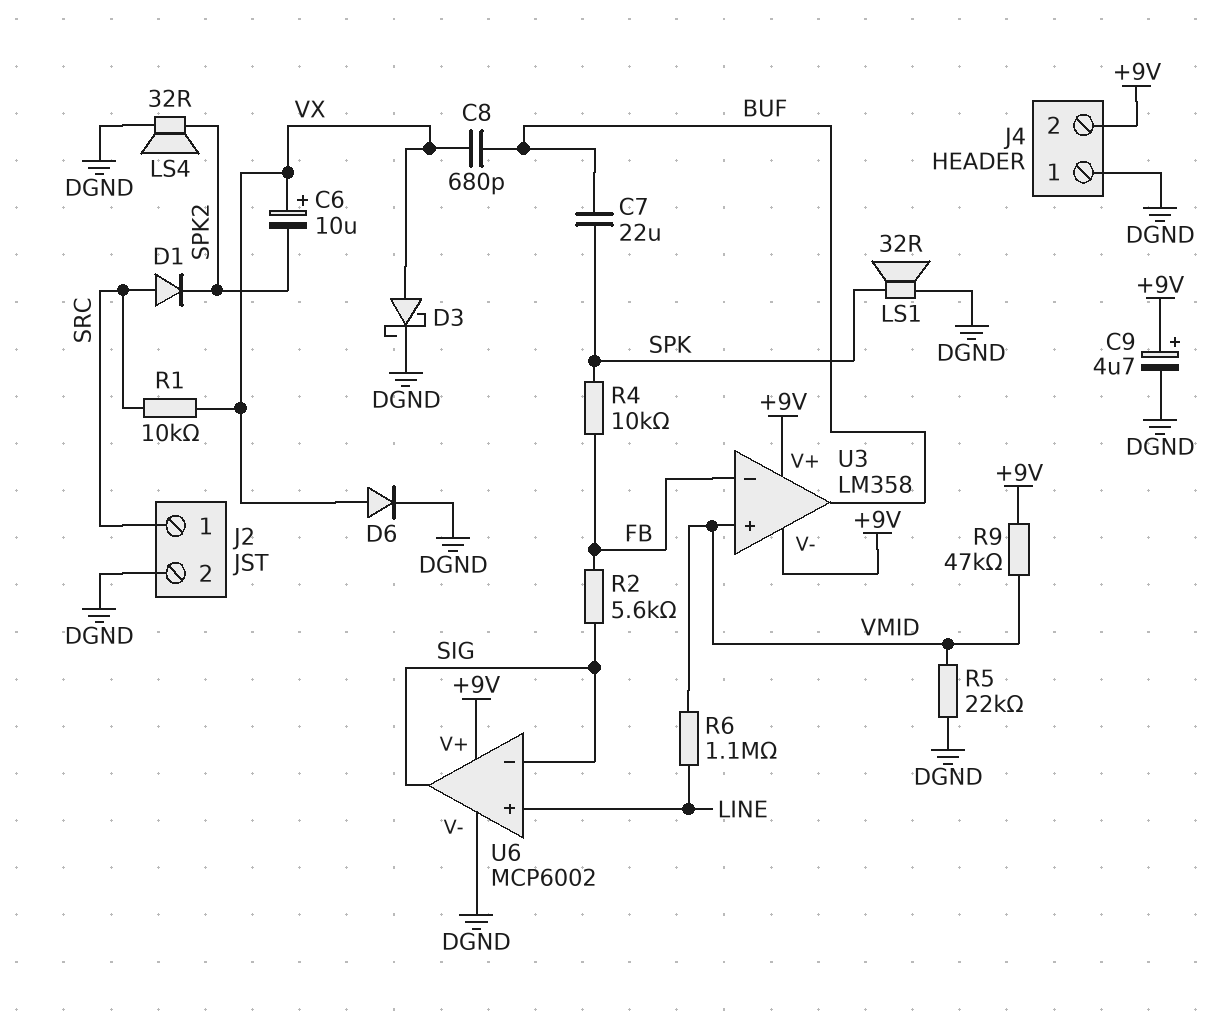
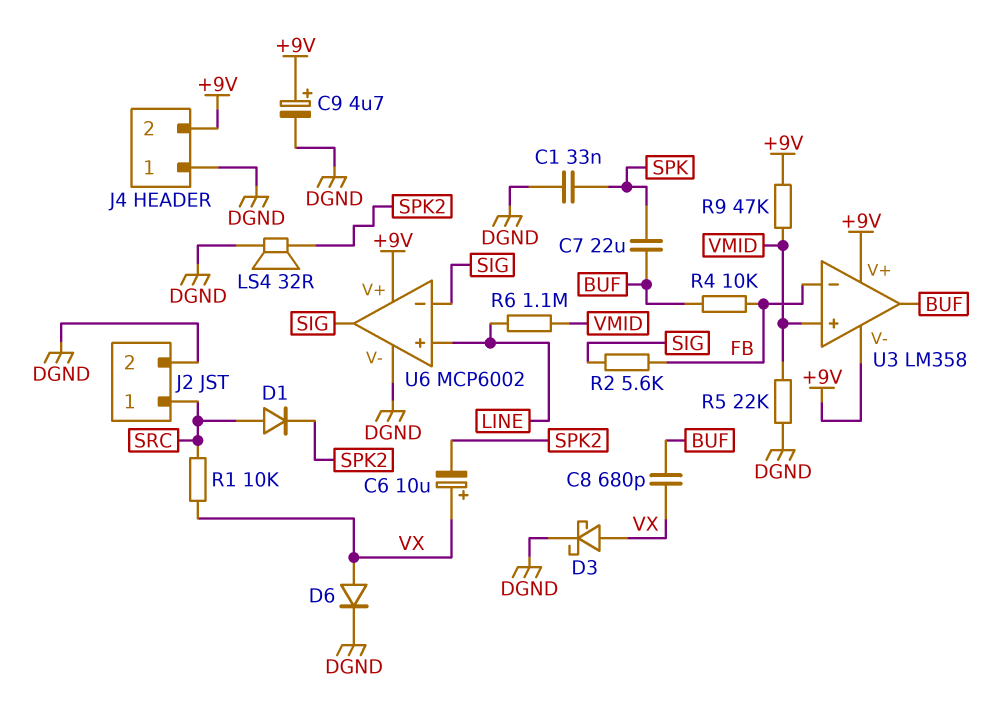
C1: none -> 33nF (DGND, SPK)
LS1: speaker 32R (DGND, SPK) -> none
R4: 10k (FB, SPK) -> 10k (BUF, FB)

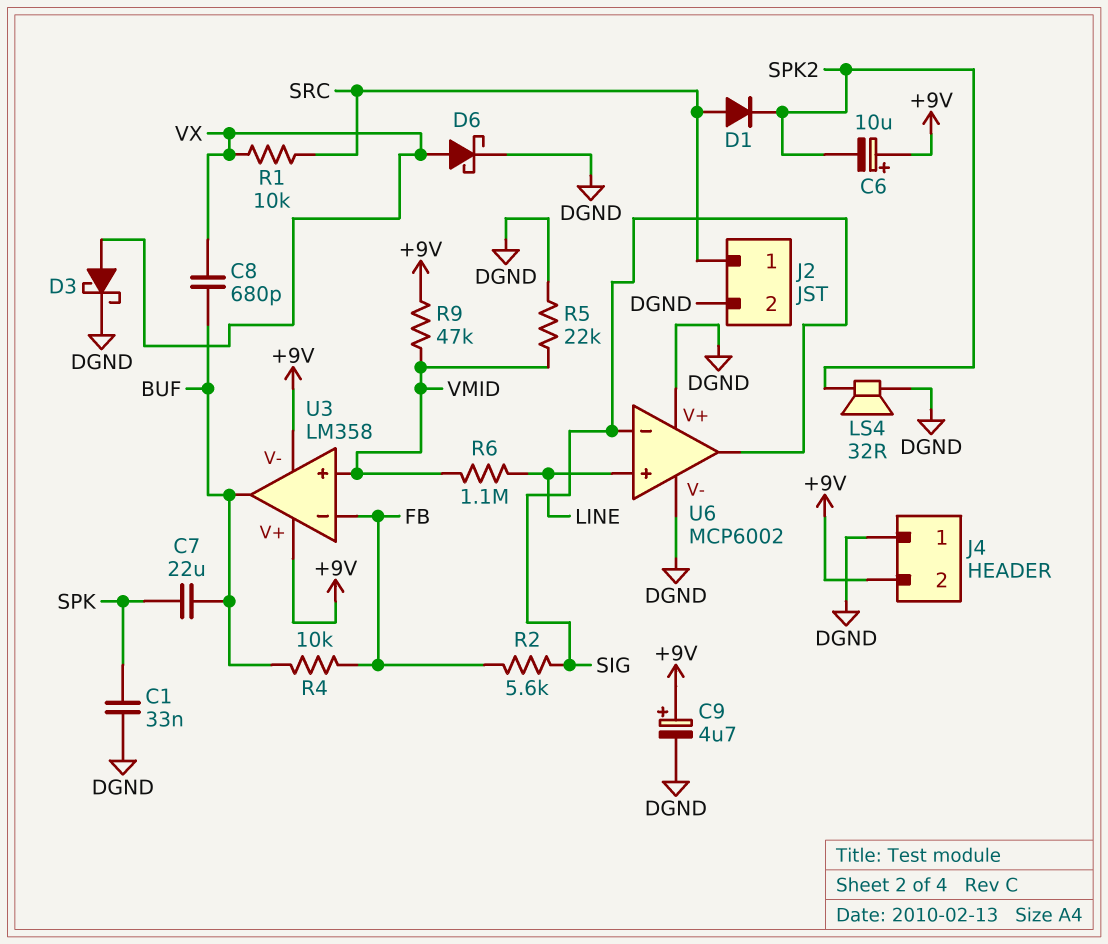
C6: 10uF (plus VX, minus SPK2) -> 10uF (plus +9V, minus SPK2)
D6: diode (A VX, K DGND) -> schottky (A VX, K DGND)
U6 pin V+: +9V -> DGND

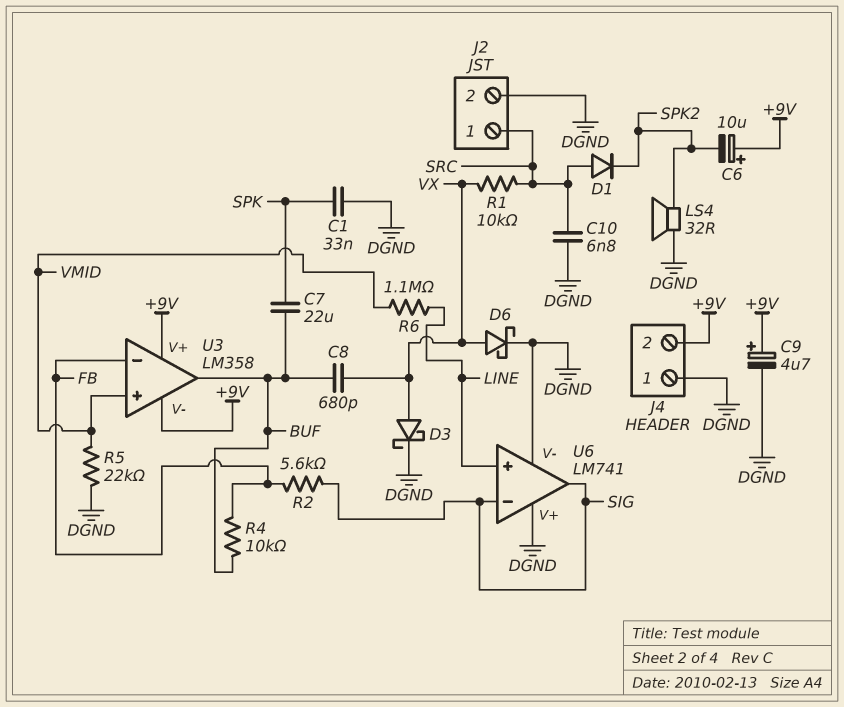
C10: none -> 6.8nF (DGND, SRC)
R9: 47k (+9V, VMID) -> none
U6: MCP6002 -> LM741

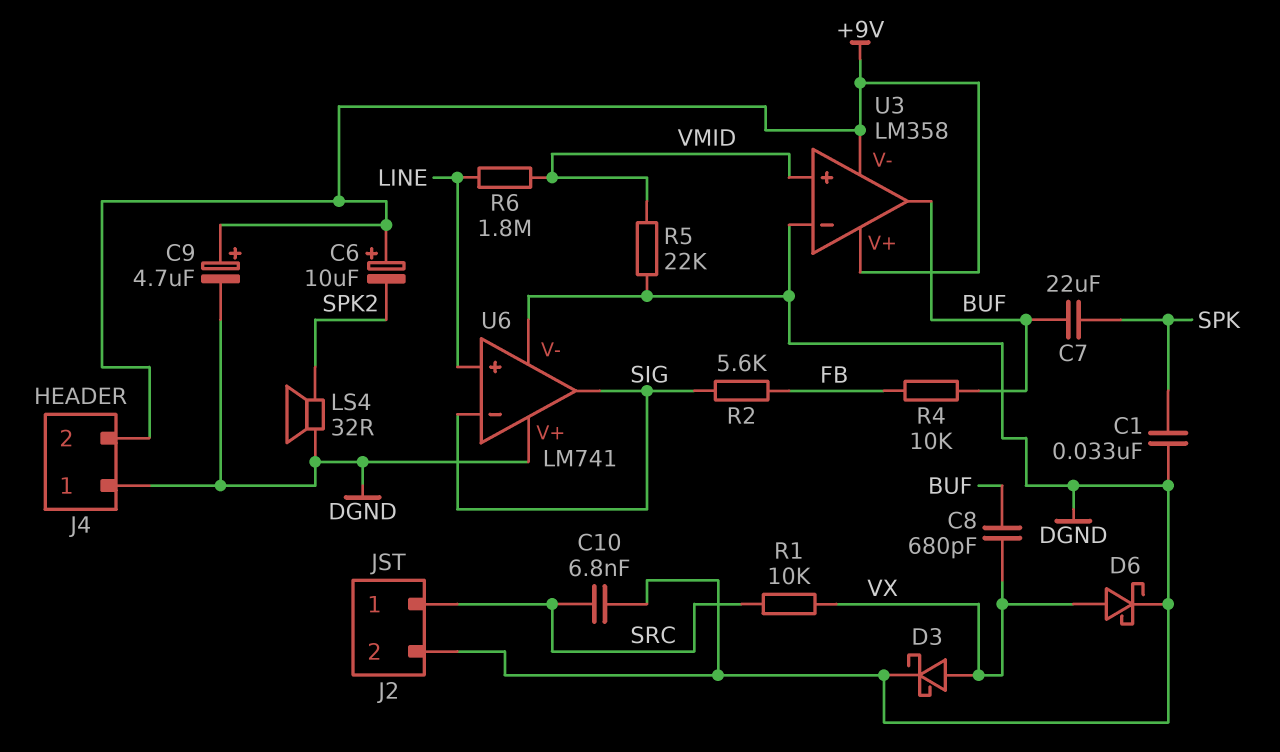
D1: diode (A SRC, K SPK2) -> none
R6: 1.1M (LINE, VMID) -> 1.8M (LINE, VMID)
U3 pin in-: FB -> DGND

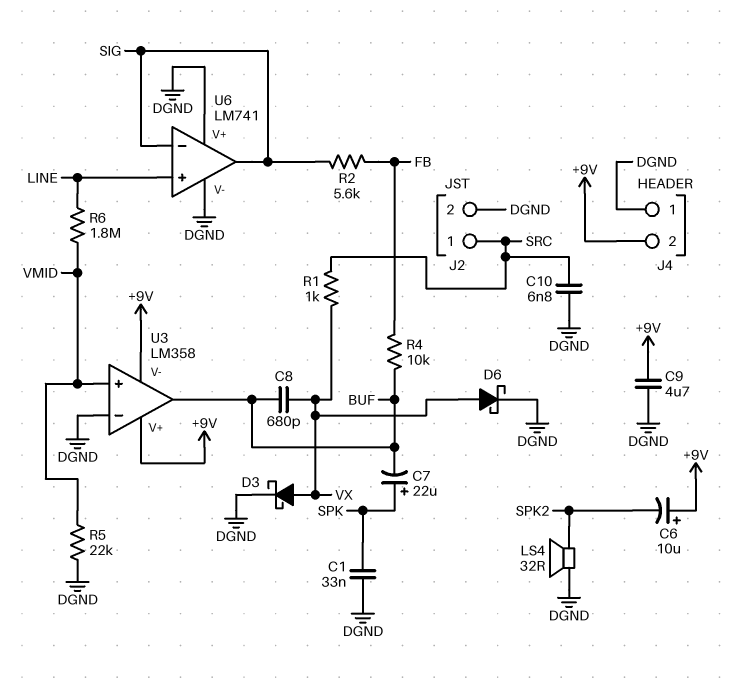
C7: 22uF (BUF, SPK) -> 22uF (plus SPK, minus BUF)
C9: 4.7uF (plus +9V, minus DGND) -> 4.7uF (+9V, DGND)
R1: 10k (SRC, VX) -> 1k (SRC, VX)

